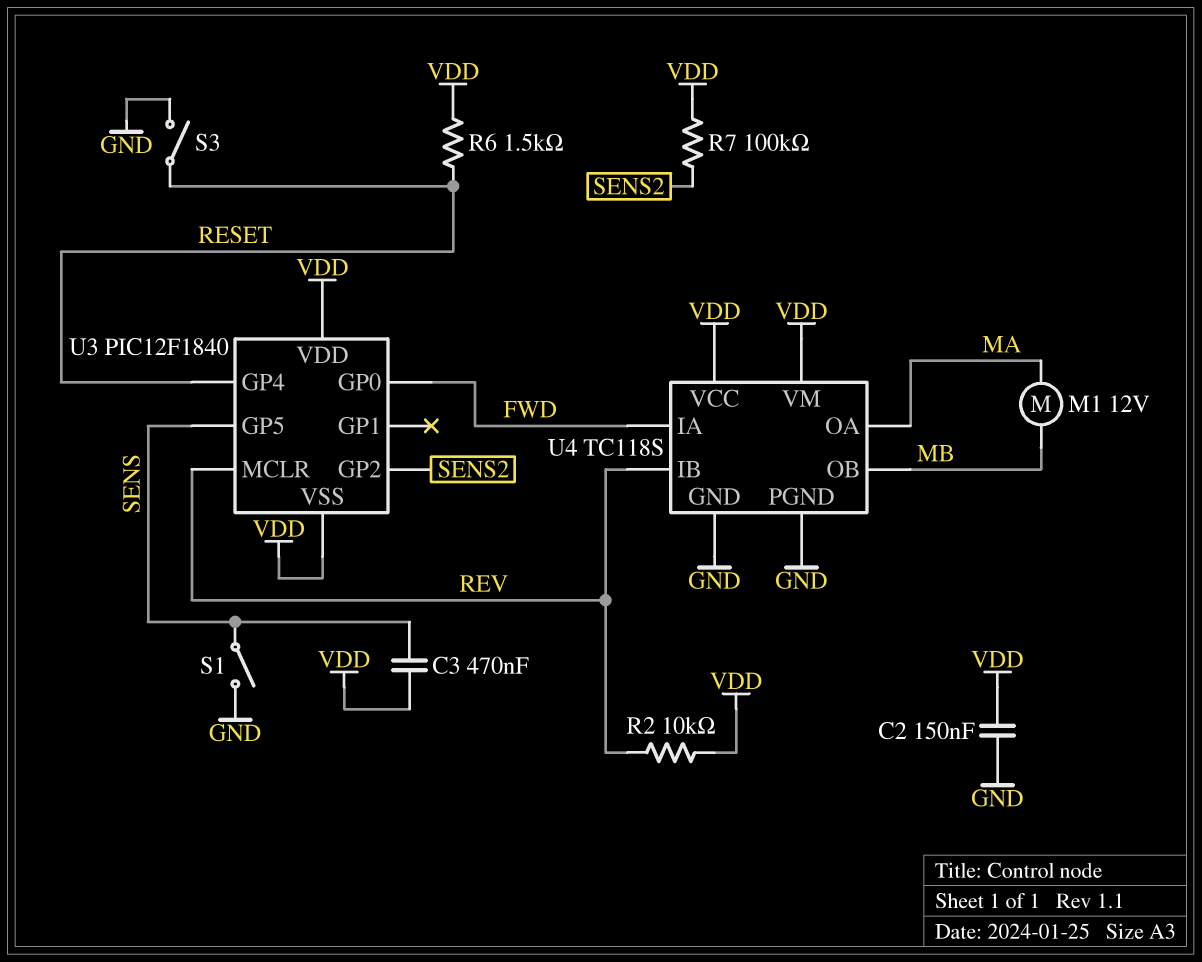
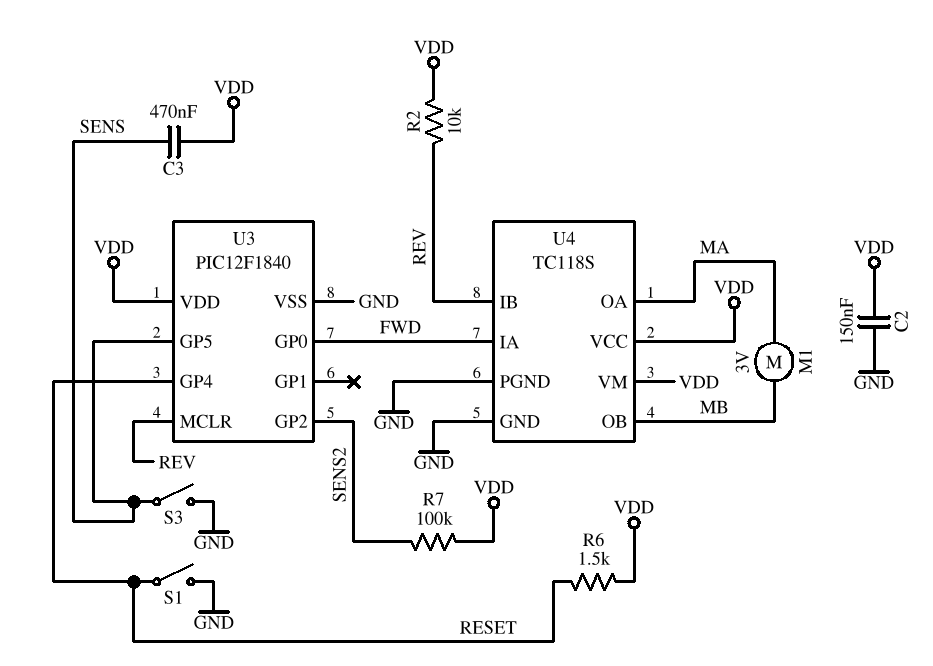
M1: motor 12V (MA, MB) -> motor 3V (MA, MB)
S1: switch (GND, SENS) -> switch (GND, RESET)
S3: switch (GND, RESET) -> switch (GND, SENS)
U3 pin VSS: VDD -> GND

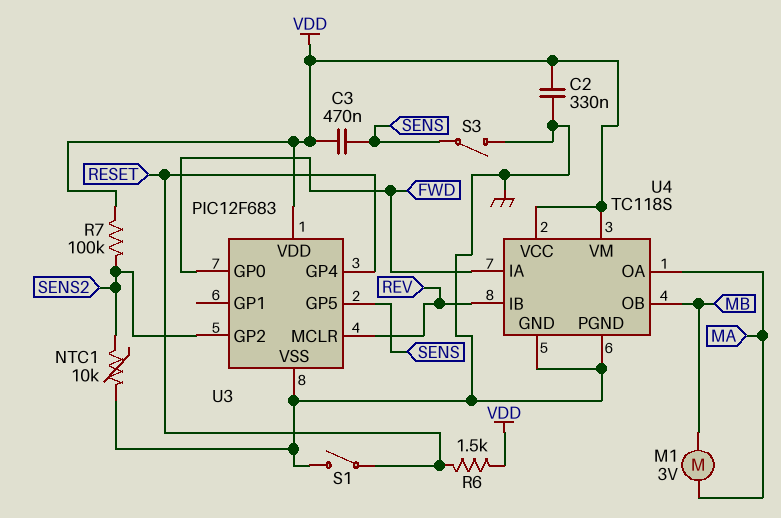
C2: 150nF (GND, VDD) -> 330nF (GND, VDD)
NTC1: none -> 10k (GND, SENS2)
R2: 10k (REV, VDD) -> none
U3: PIC12F1840 -> PIC12F683

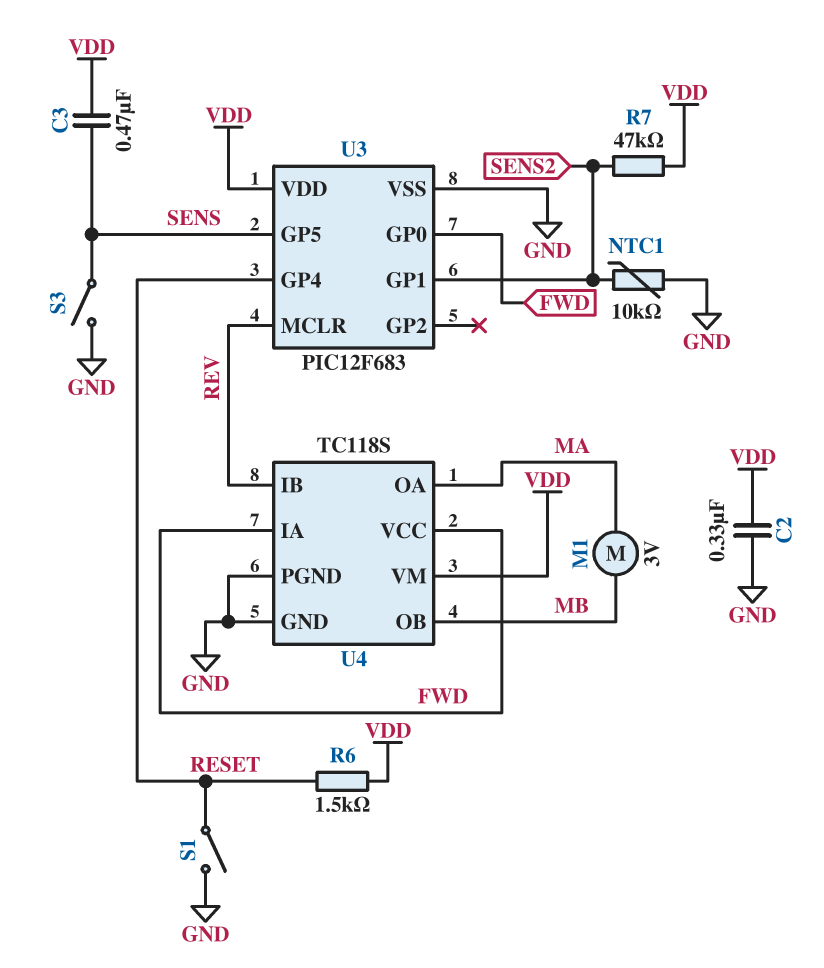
R7: 100k (SENS2, VDD) -> 47k (SENS2, VDD)
U3 pin GP1: none -> SENS2
U3 pin GP2: SENS2 -> none
U4 pin VCC: VDD -> FWD

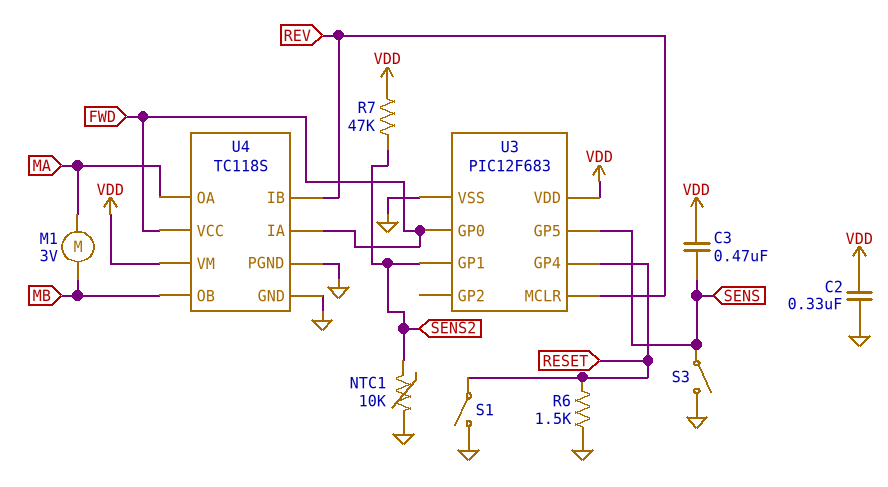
R6: 1.5k (RESET, VDD) -> 1.5k (GND, RESET)

